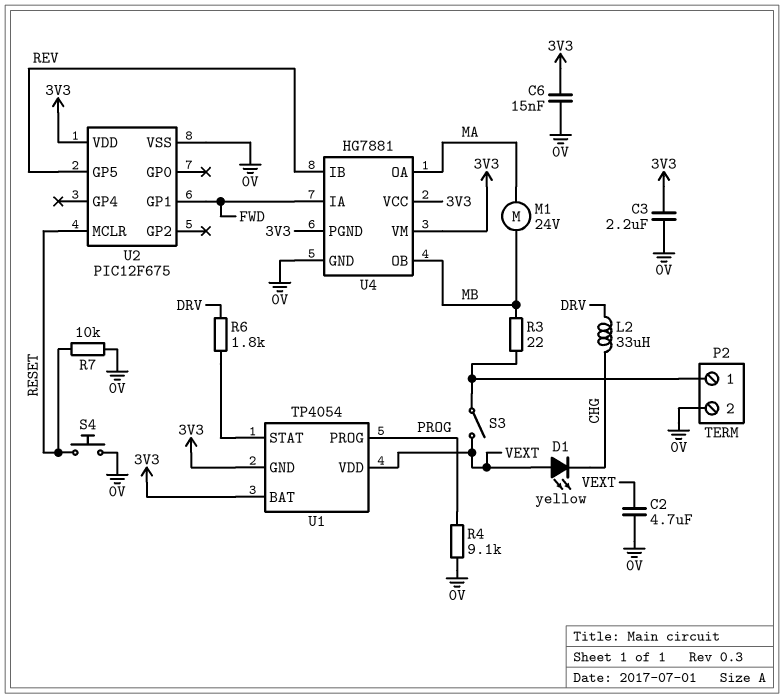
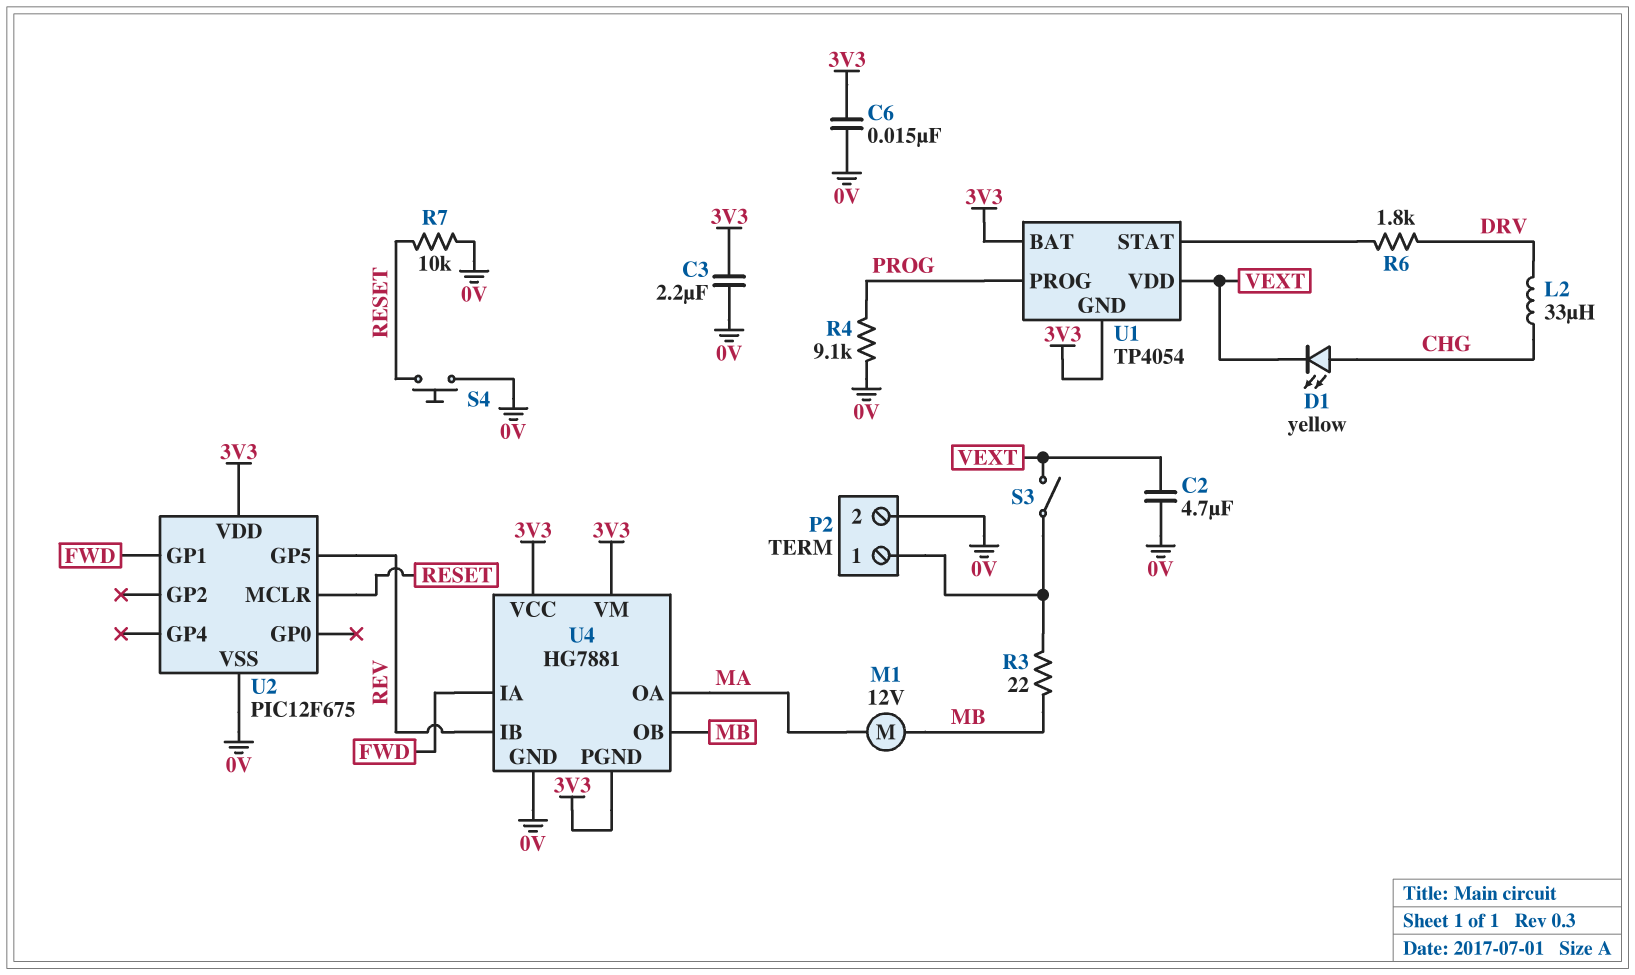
D1: LED yellow (A VEXT, K CHG) -> LED yellow (A CHG, K VEXT)
M1: motor 24V (MA, MB) -> motor 12V (MA, MB)

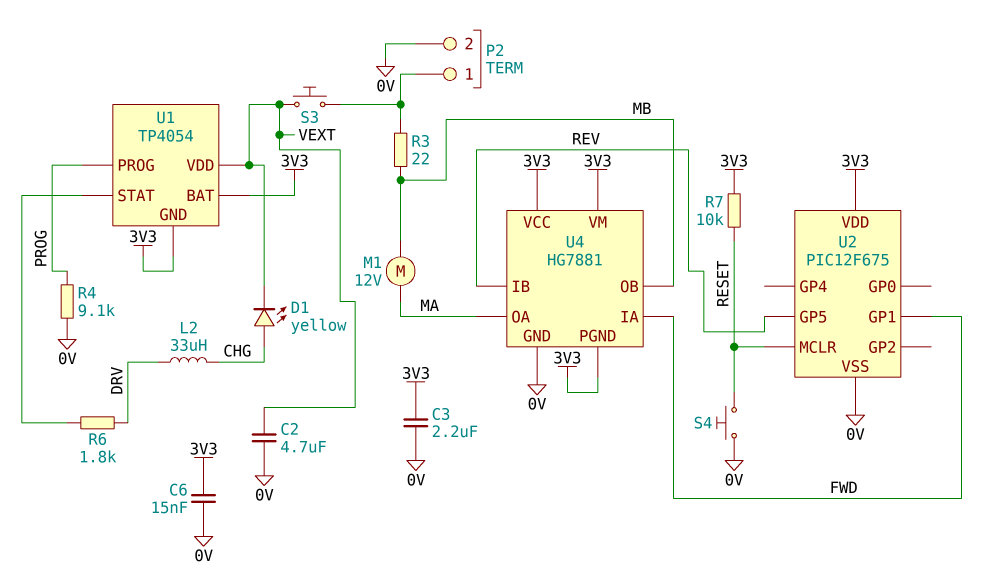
R7: 10k (0V, RESET) -> 10k (3V3, RESET)
S3: switch (P2/1, VEXT) -> button (P2/1, VEXT)

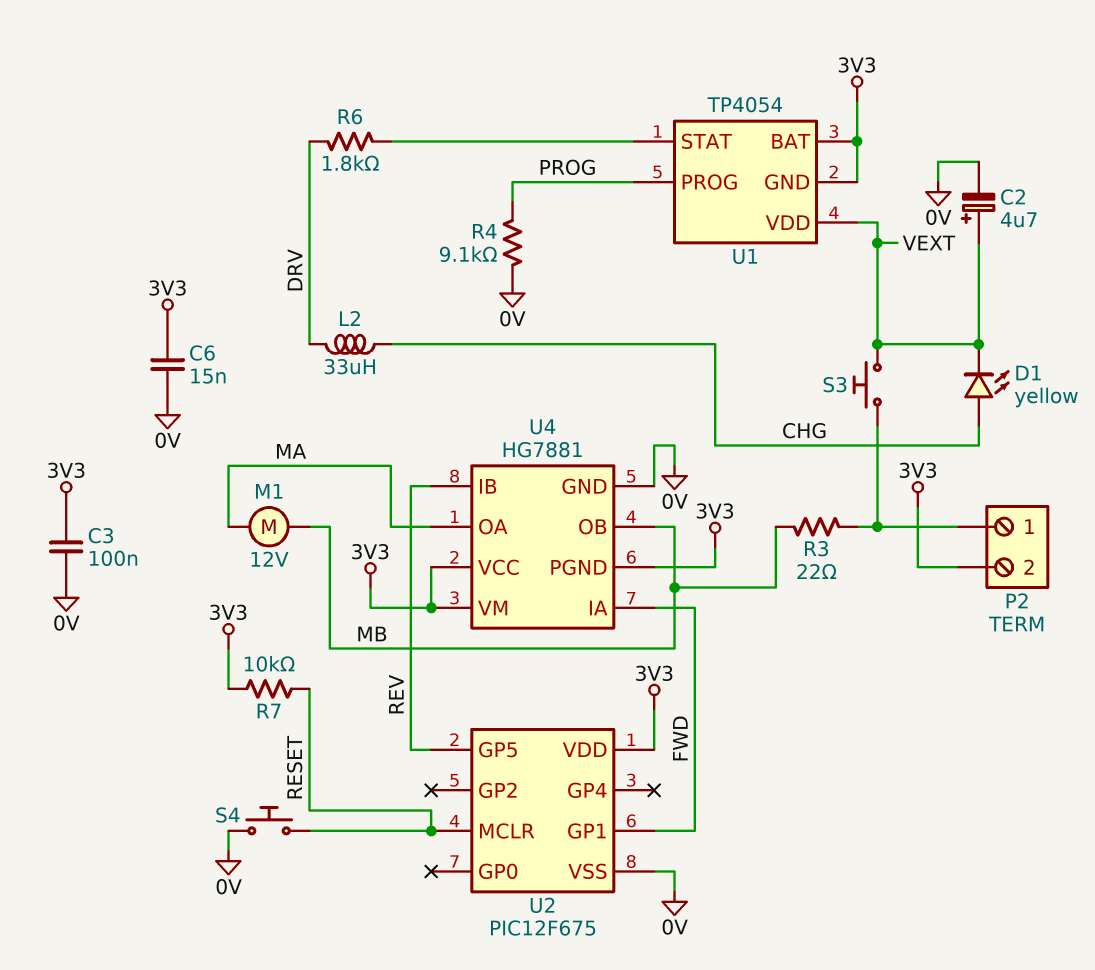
C2: 4.7uF (0V, VEXT) -> 4.7uF (plus VEXT, minus 0V)
C3: 2.2uF (0V, 3V3) -> 100nF (0V, 3V3)
P2 pin 2: 0V -> 3V3

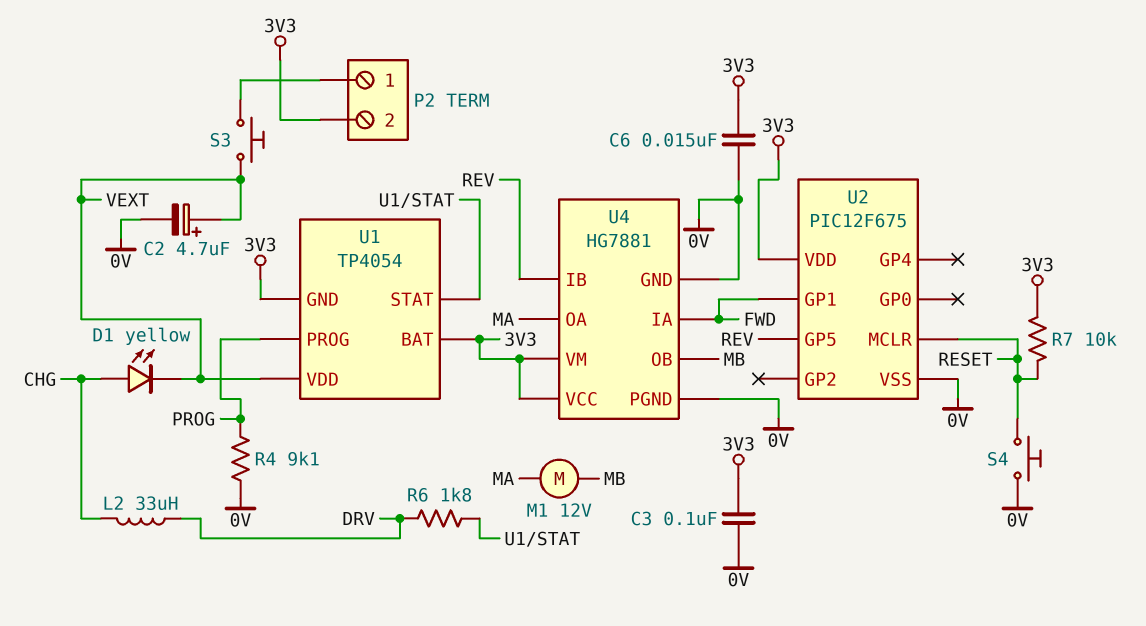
R3: 22 (MB, P2/1) -> none
U4 pin PGND: 3V3 -> 0V

